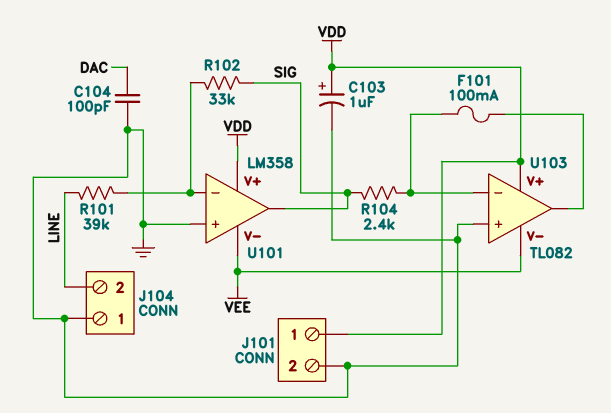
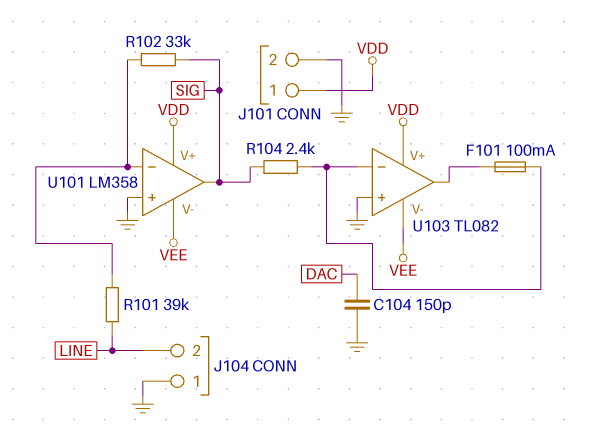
C103: 1uF (plus VDD, minus GND) -> none
C104: 100pF (DAC, GND) -> 150pF (DAC, GND)

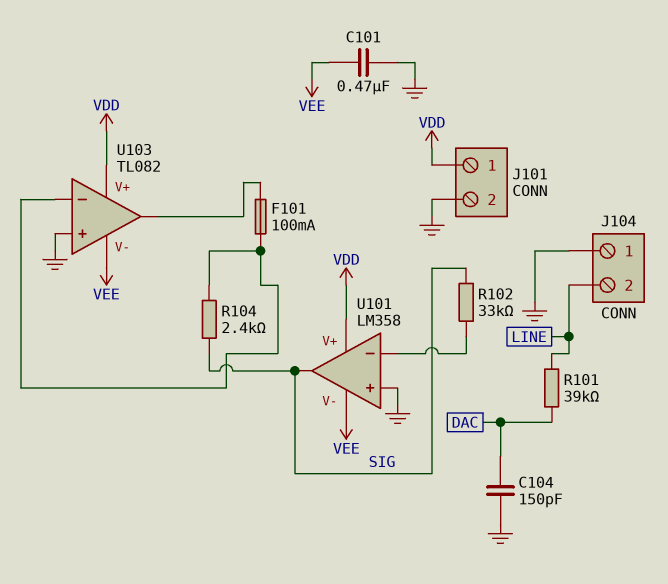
C101: none -> 470nF (GND, VEE)
R101: 39k (LINE, U101/in-) -> 39k (DAC, LINE)

